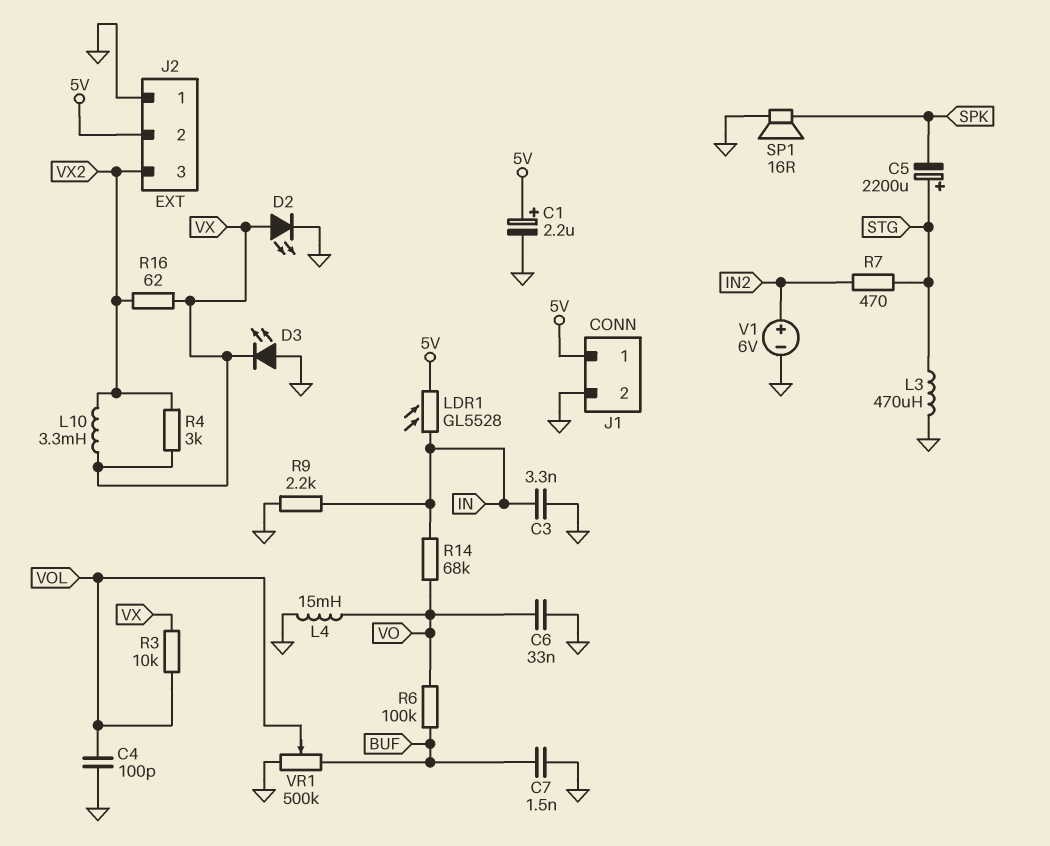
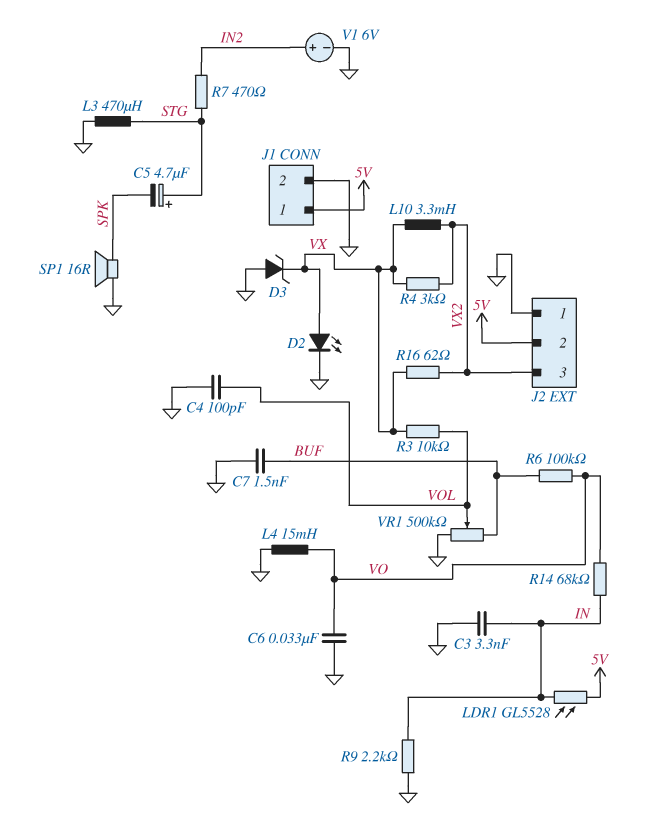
C1: 2.2uF (plus 5V, minus GND) -> none
C5: 2200uF (plus STG, minus SPK) -> 4.7uF (plus STG, minus SPK)
D3: LED (A GND, K VX) -> zener (A GND, K VX)

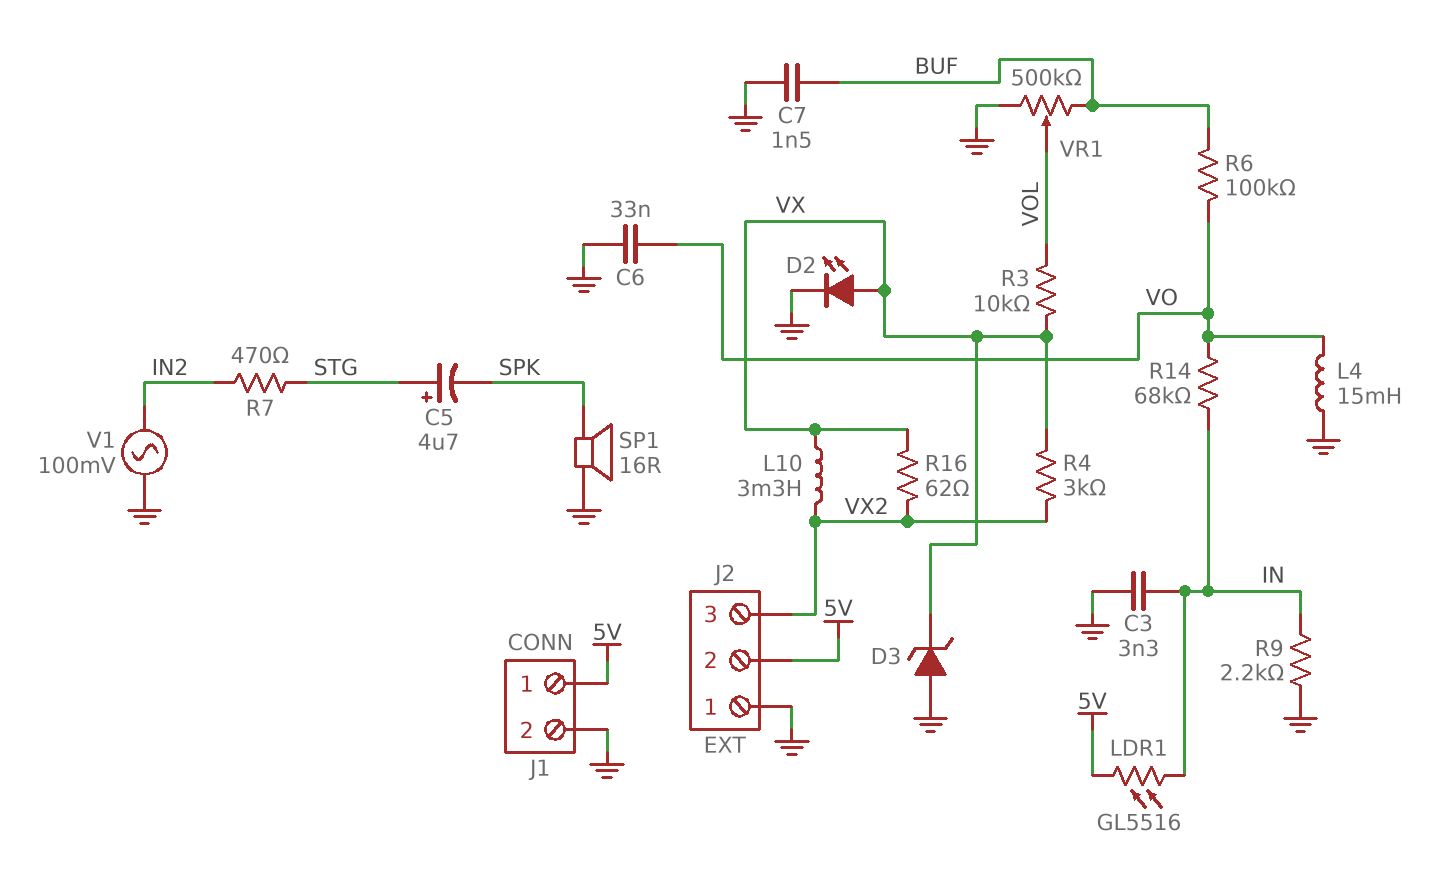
C4: 100pF (GND, VOL) -> none
L3: 470uH (GND, STG) -> none
LDR1: GL5528 (5V, IN) -> GL5516 (5V, IN)
V1: 6V (plus IN2, minus GND) -> AC 100mV (GND, IN2)

